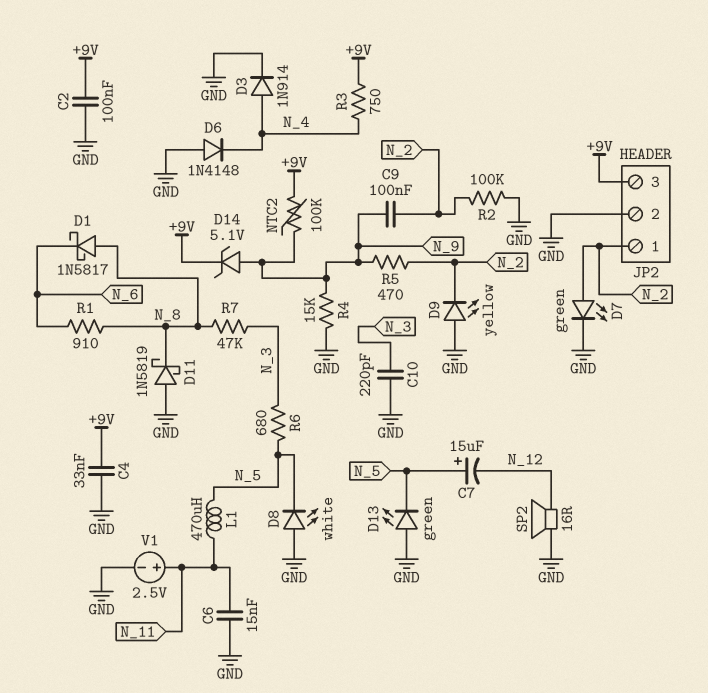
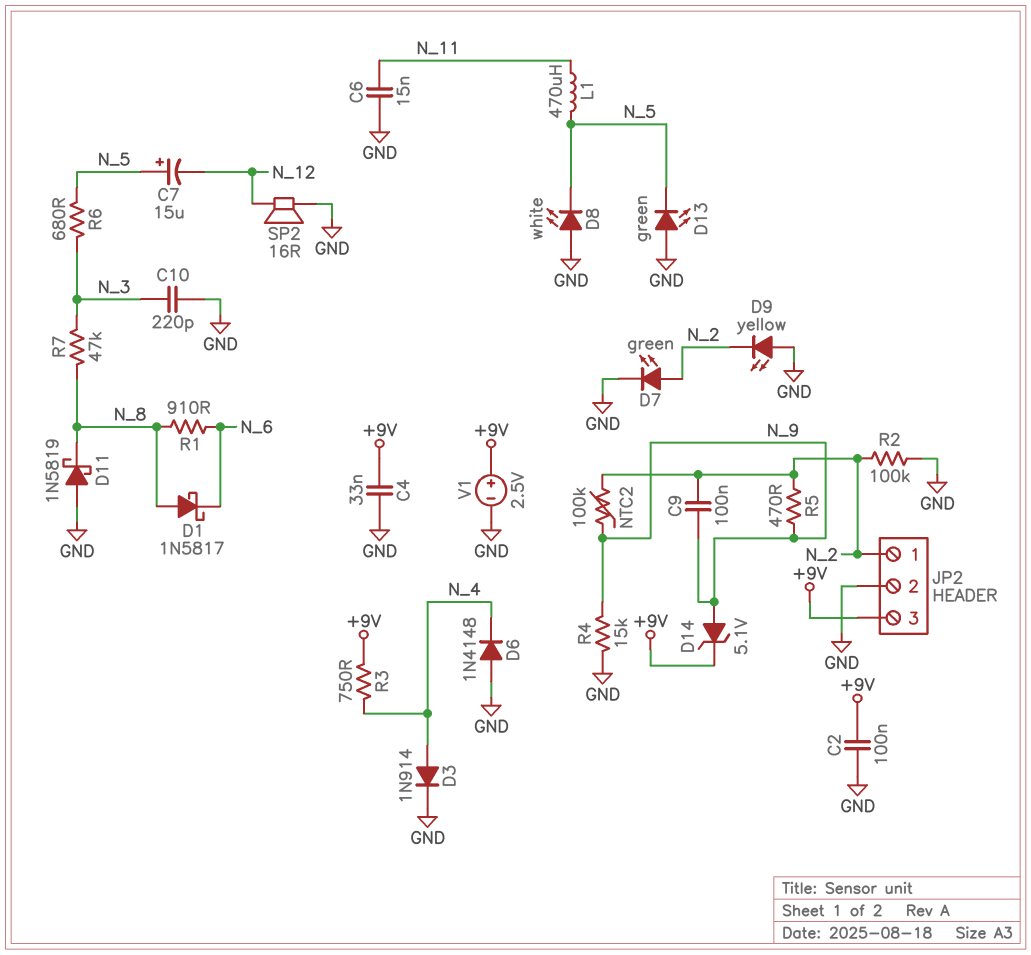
NTC2: 100k (+9V, N_9) -> 100k (N_2, N_9)
V1: 2.5V (plus N_11, minus GND) -> 2.5V (plus +9V, minus GND)

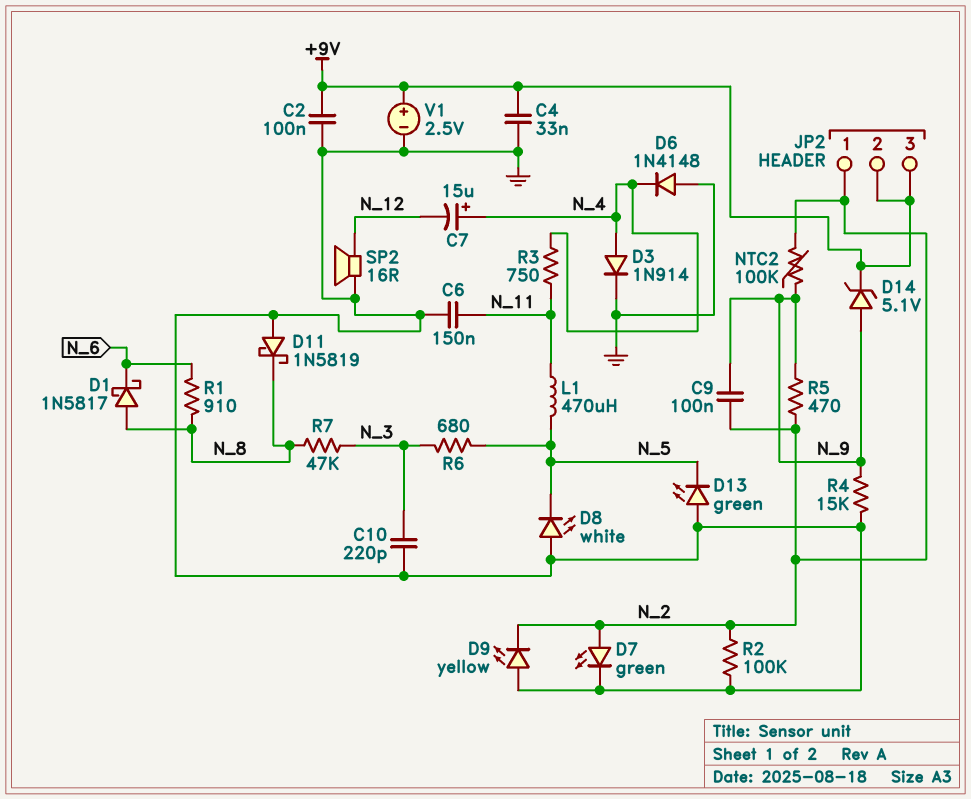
C6: 15nF (GND, N_11) -> 150nF (GND, N_11)
C7: 15uF (plus N_5, minus N_12) -> 15uF (plus N_4, minus N_12)
JP2 pin 2: GND -> +9V
R3: 750 (+9V, N_4) -> 750 (N_4, N_11)

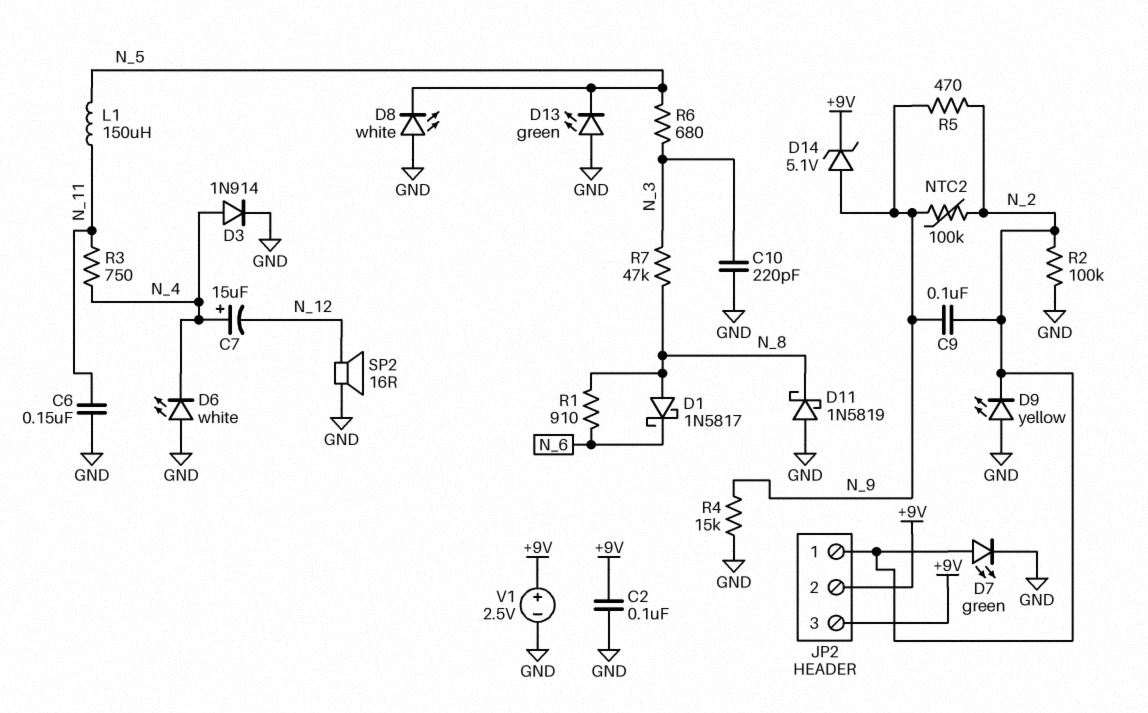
C4: 33nF (+9V, GND) -> none
D6: diode 1N4148 (A GND, K N_4) -> LED white (A GND, K N_4)
L1: 470uH (N_5, N_11) -> 150uH (N_5, N_11)

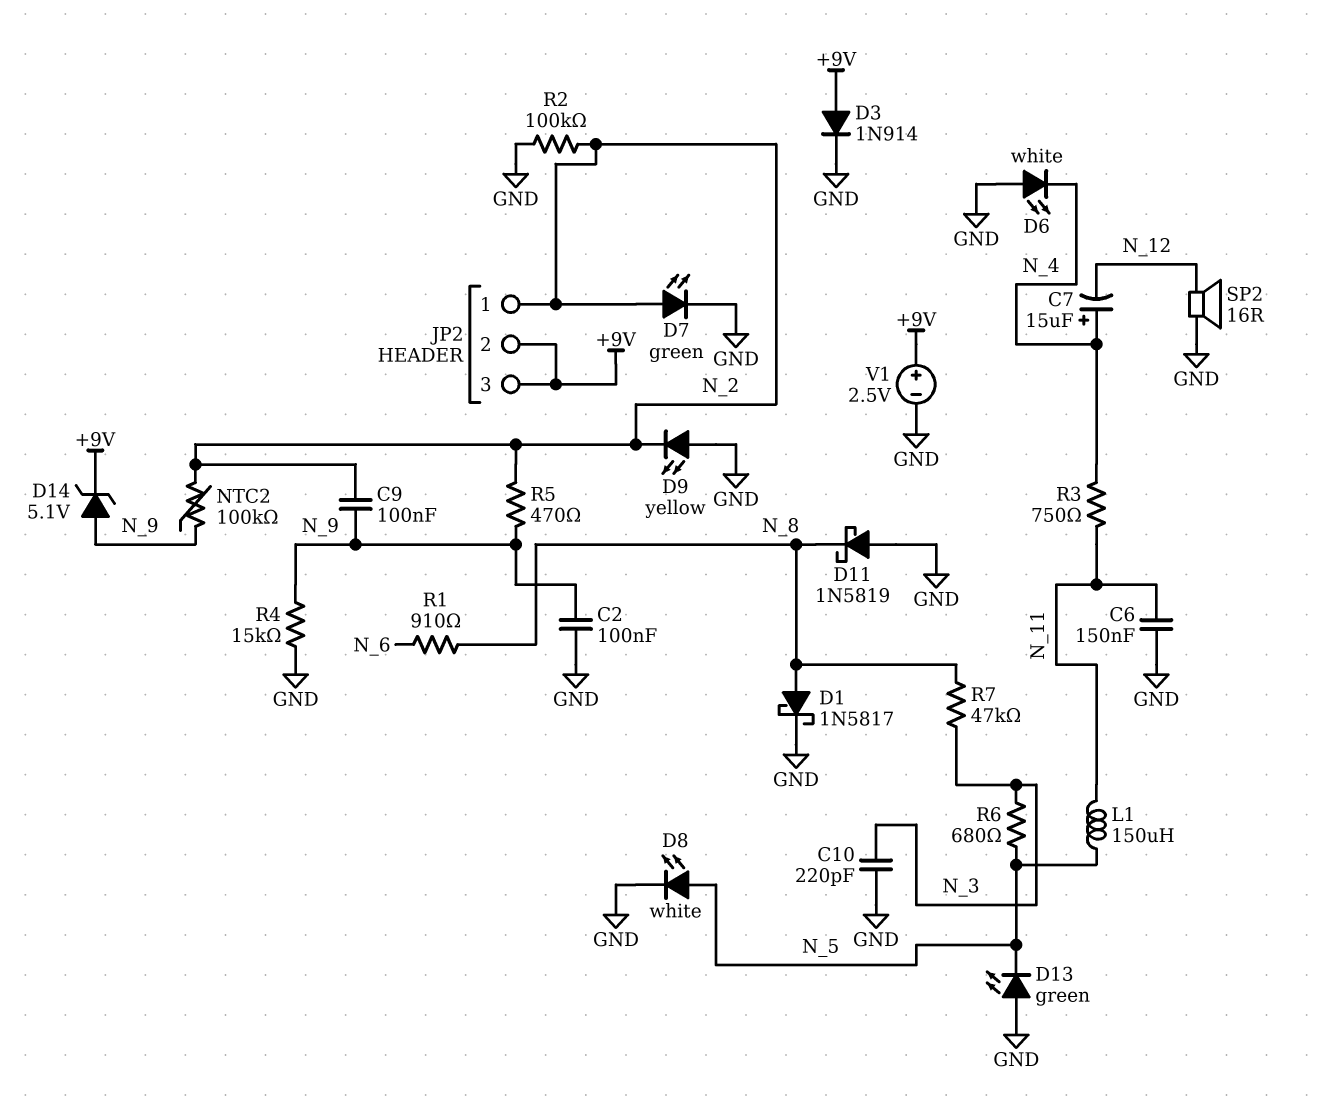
C2: 100nF (+9V, GND) -> 100nF (GND, N_9)
D1: schottky 1N5817 (A N_8, K N_6) -> schottky 1N5817 (A N_8, K GND)
D3: diode 1N914 (A N_4, K GND) -> diode 1N914 (A +9V, K GND)
D8: LED white (A GND, K N_5) -> LED white (A N_5, K GND)

